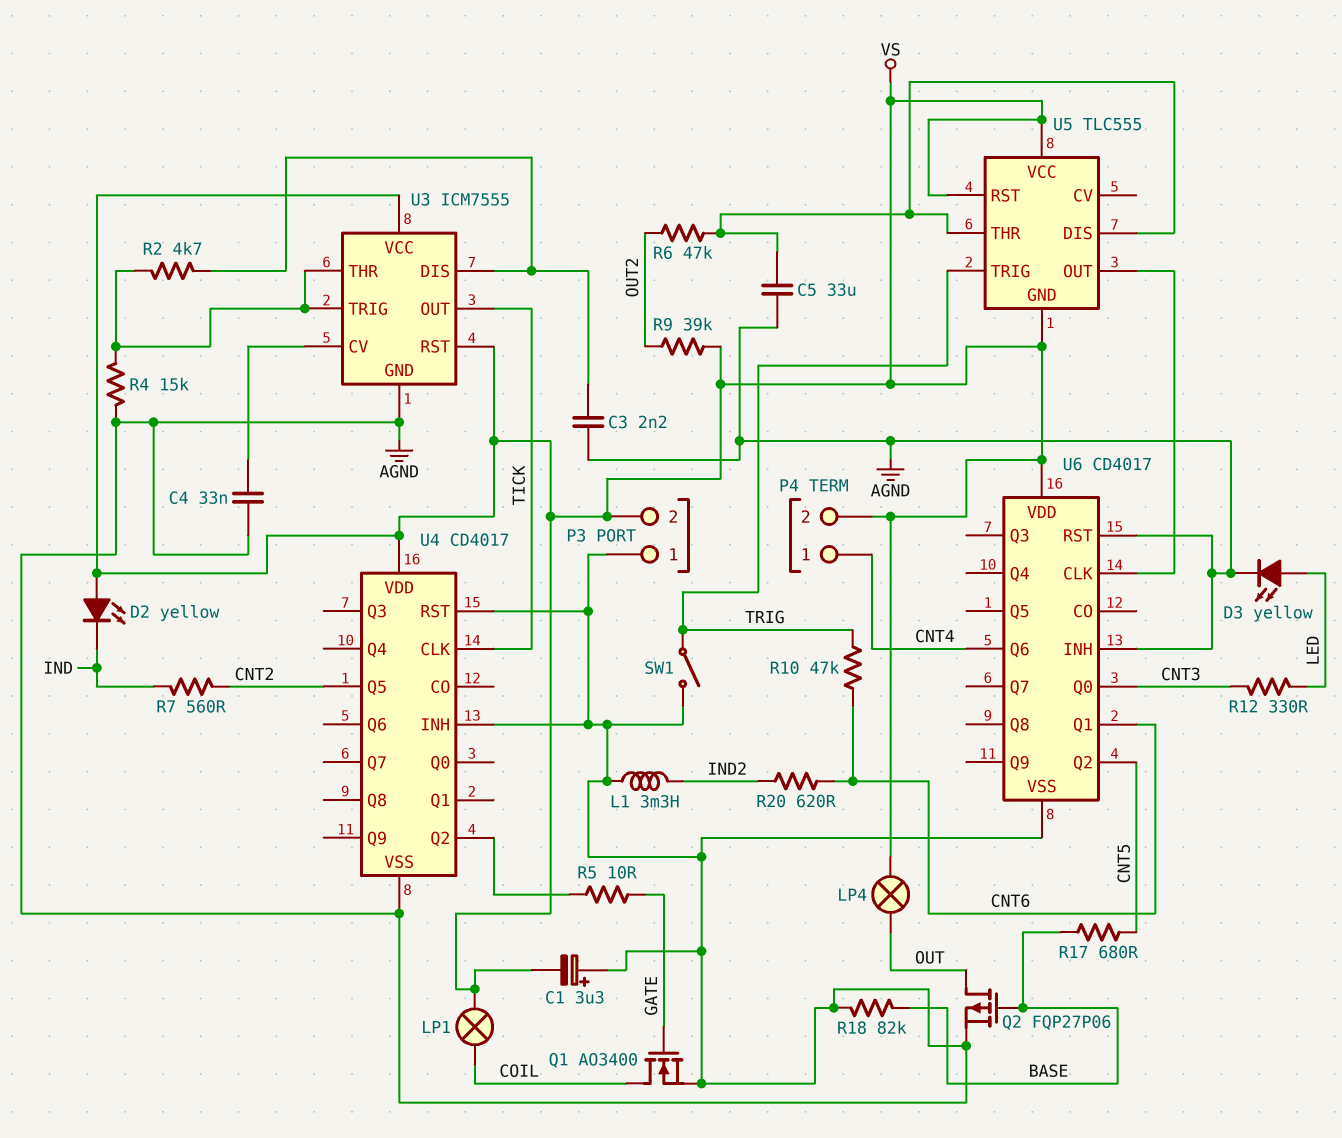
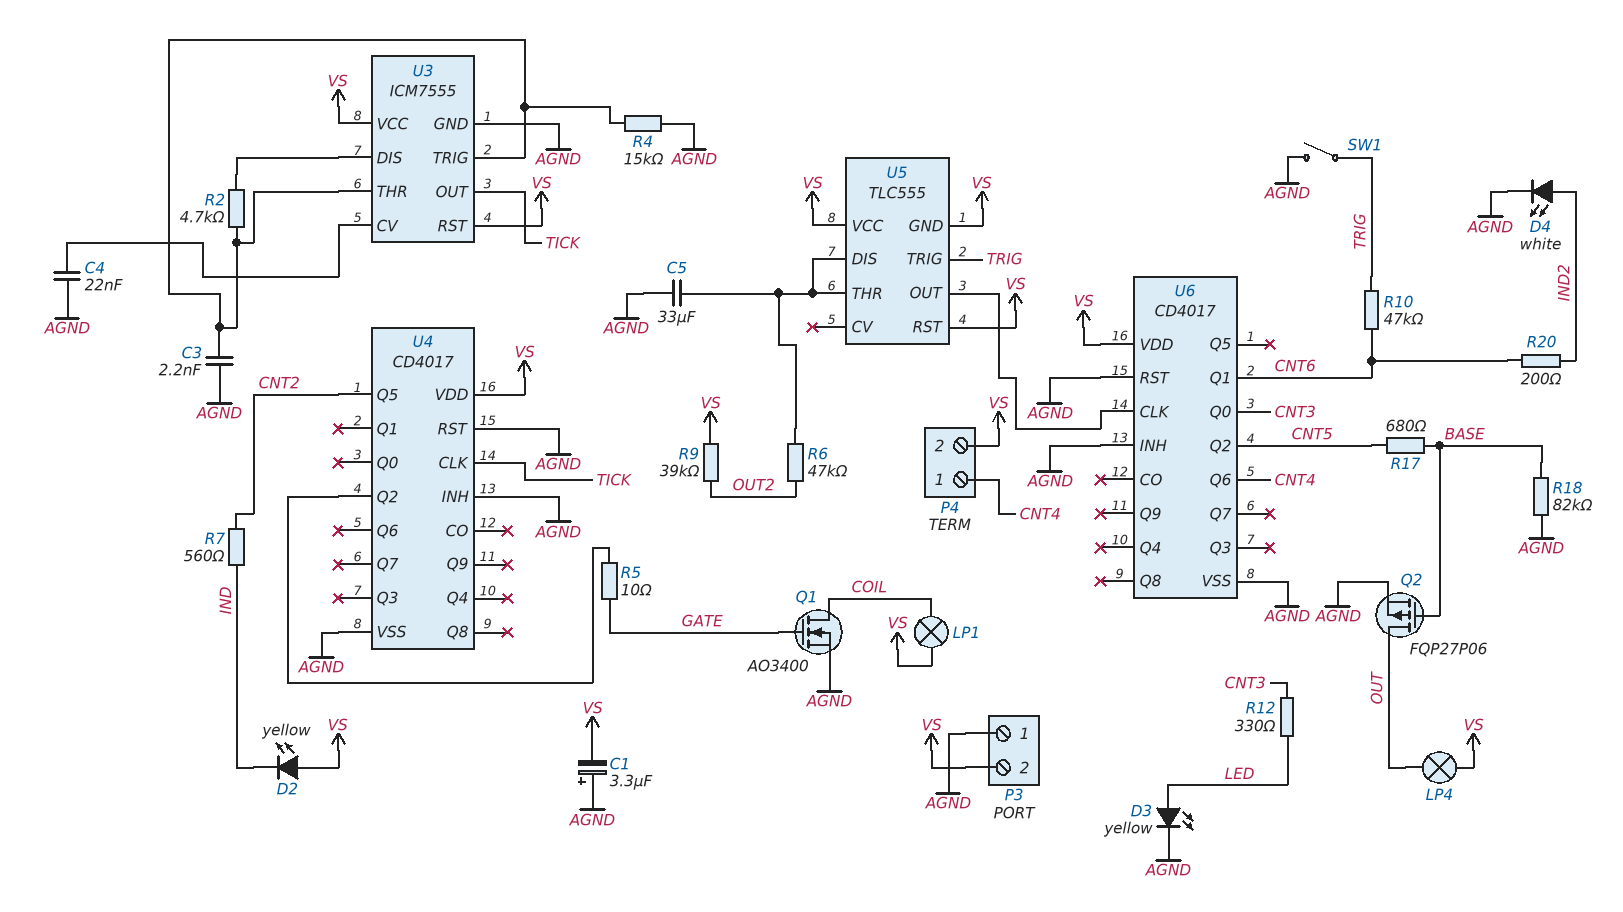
C3: 2.2nF (AGND, U3/DIS) -> 2.2nF (AGND, U3/THR)
C4: 33nF (AGND, U3/CV) -> 22nF (AGND, U3/CV)
D4: none -> LED white (A IND2, K AGND)
L1: 3.3mH (AGND, IND2) -> none
R20: 620 (CNT6, IND2) -> 200 (CNT6, IND2)

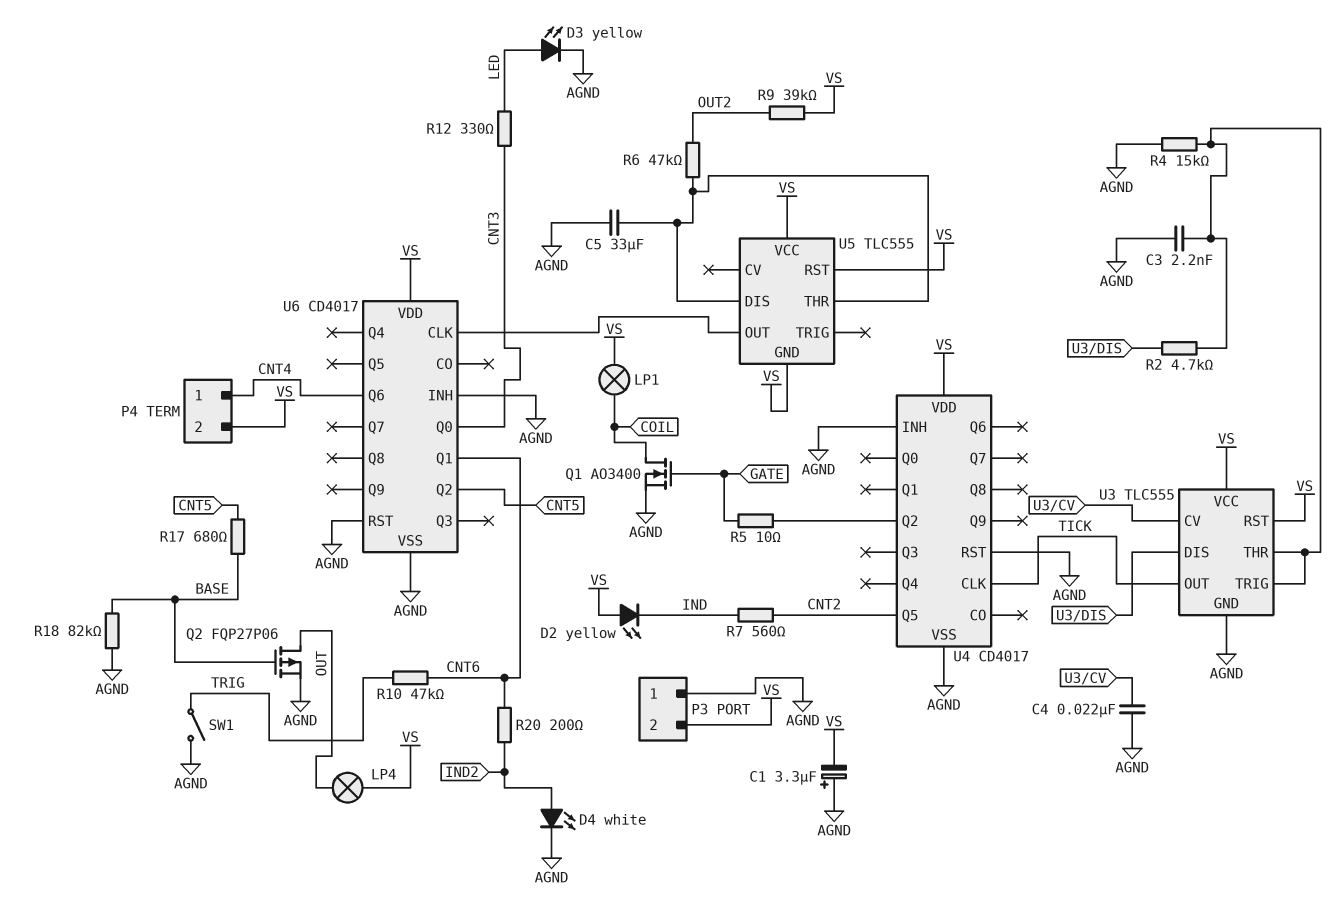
U3: ICM7555 -> TLC555
U5 pin TRIG: TRIG -> none

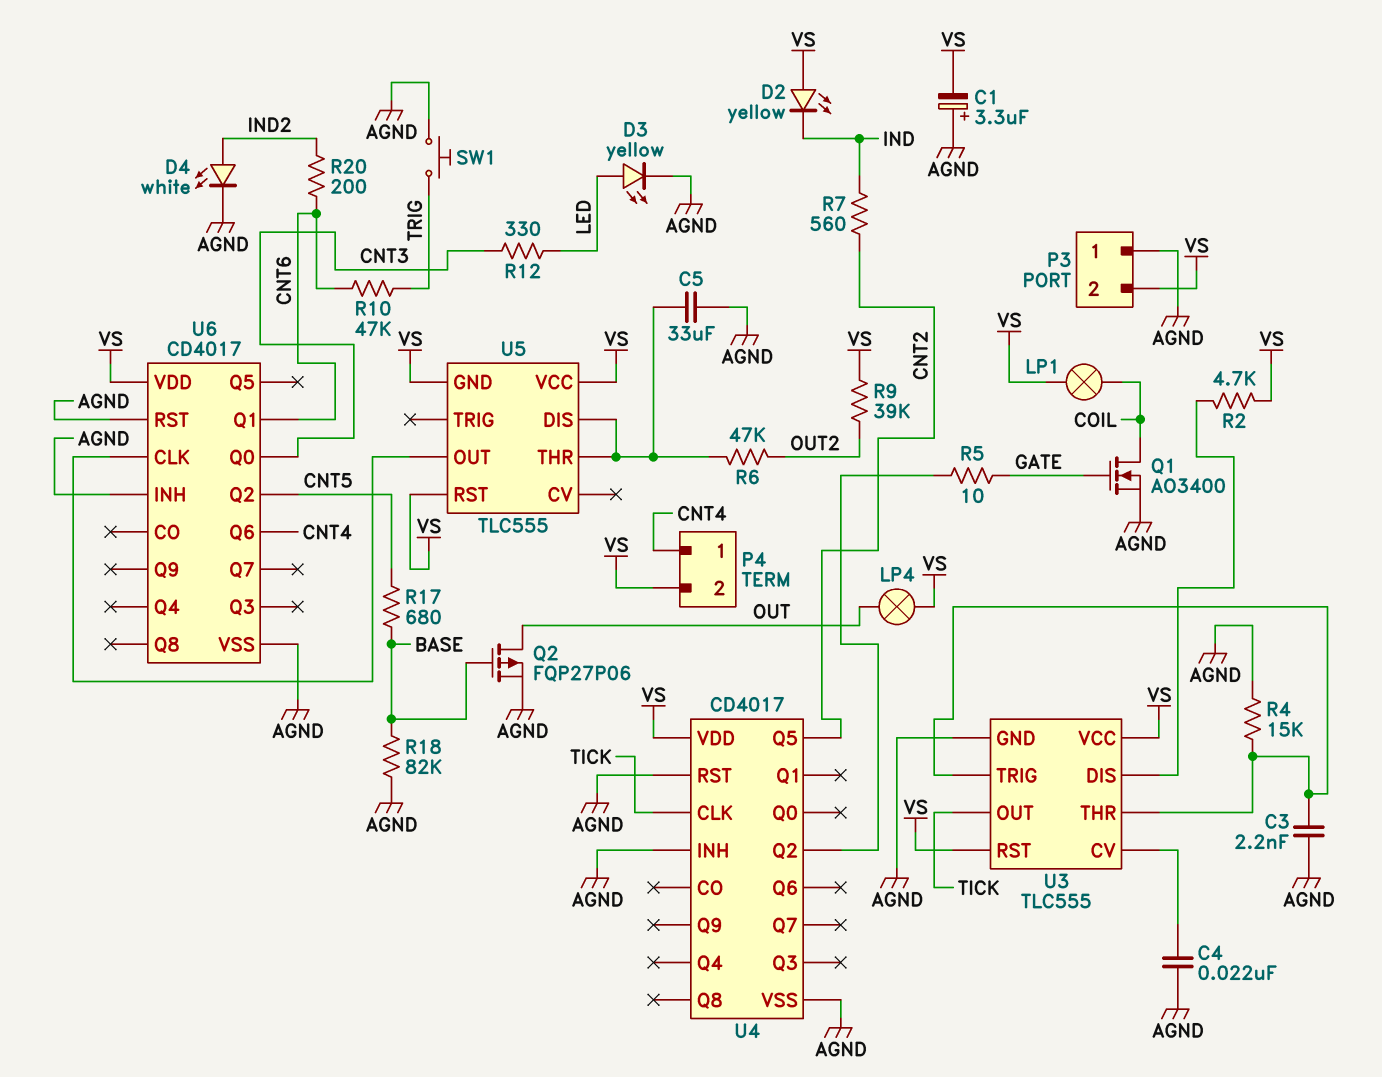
R2: 4.7k (U3/DIS, U3/THR) -> 4.7k (U3/DIS, VS)
SW1: switch (AGND, TRIG) -> button (AGND, TRIG)

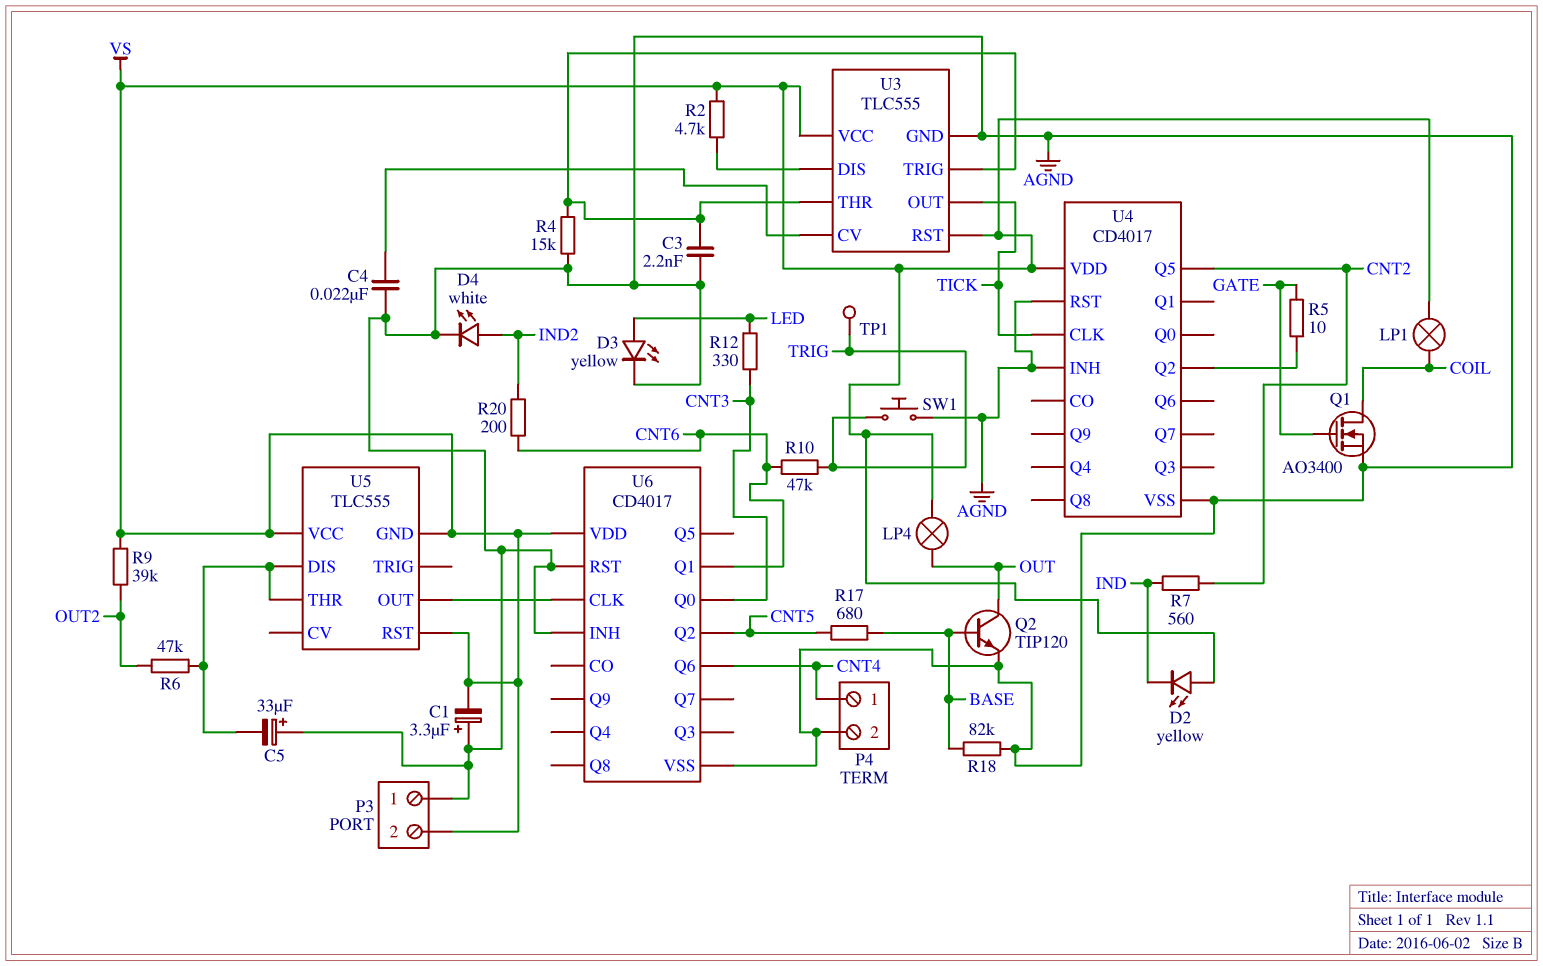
C5: 33uF (AGND, U5/DIS) -> 33uF (plus AGND, minus U5/DIS)
P4 pin 2: VS -> AGND
Q2: PMOS FQP27P06 (G BASE, D OUT, S AGND) -> NPN TIP120 (B BASE, C OUT, E AGND)
TP1: none -> test point (TRIG)

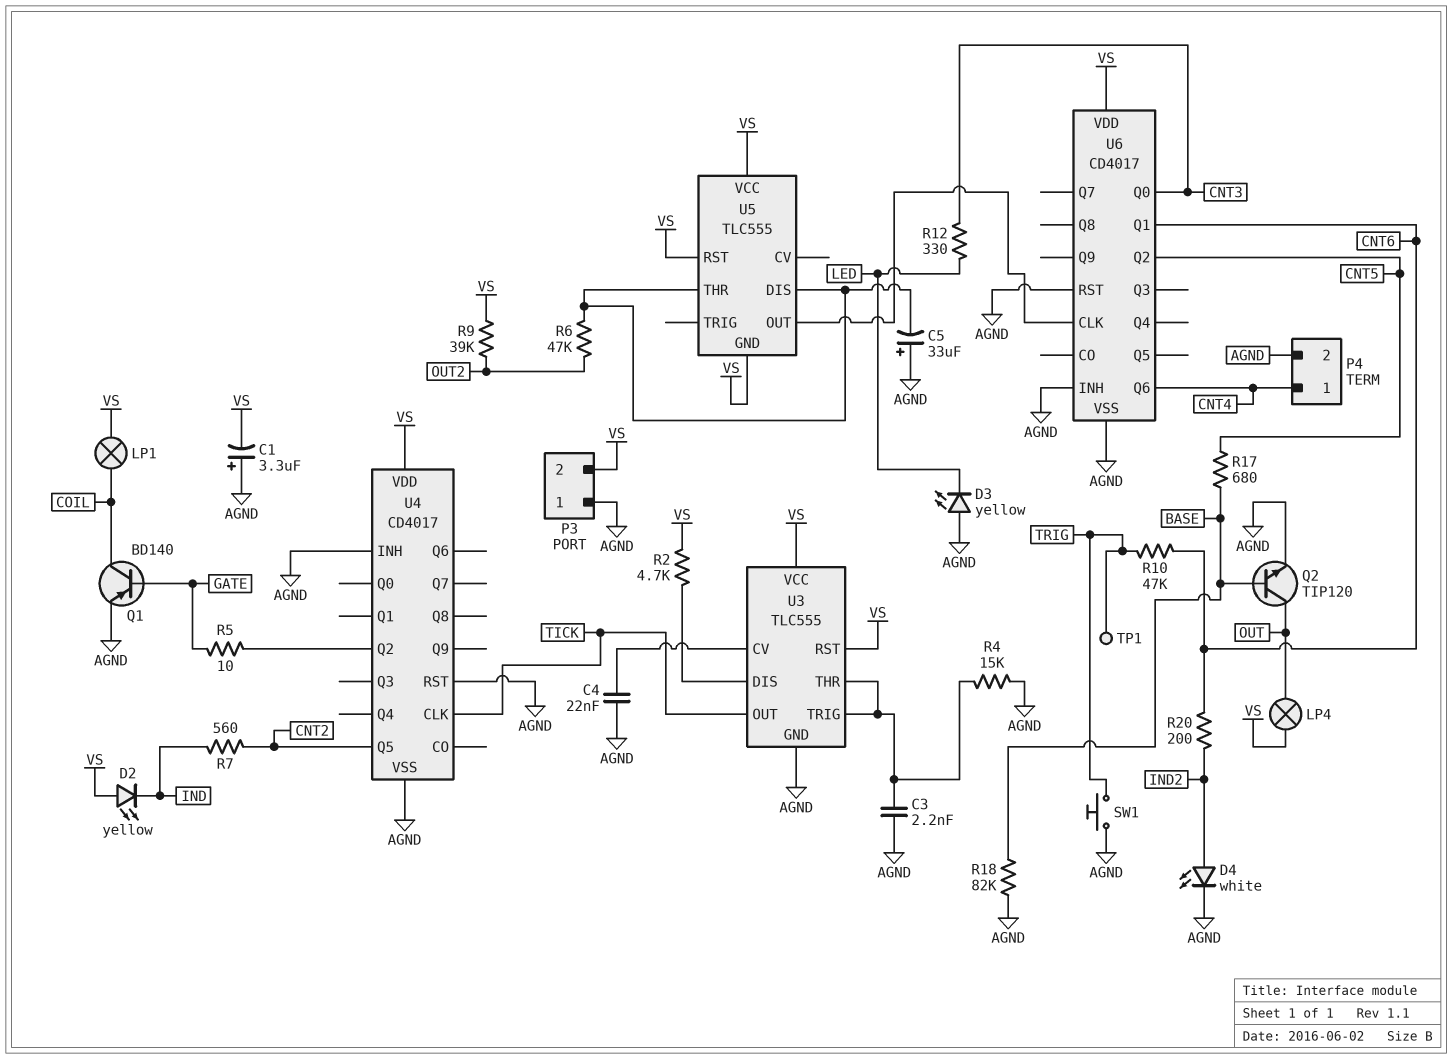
D3: LED yellow (A LED, K AGND) -> LED yellow (A AGND, K LED)
Q1: NMOS AO3400 (G GATE, D COIL, S AGND) -> PNP BD140 (B GATE, C COIL, E AGND)

